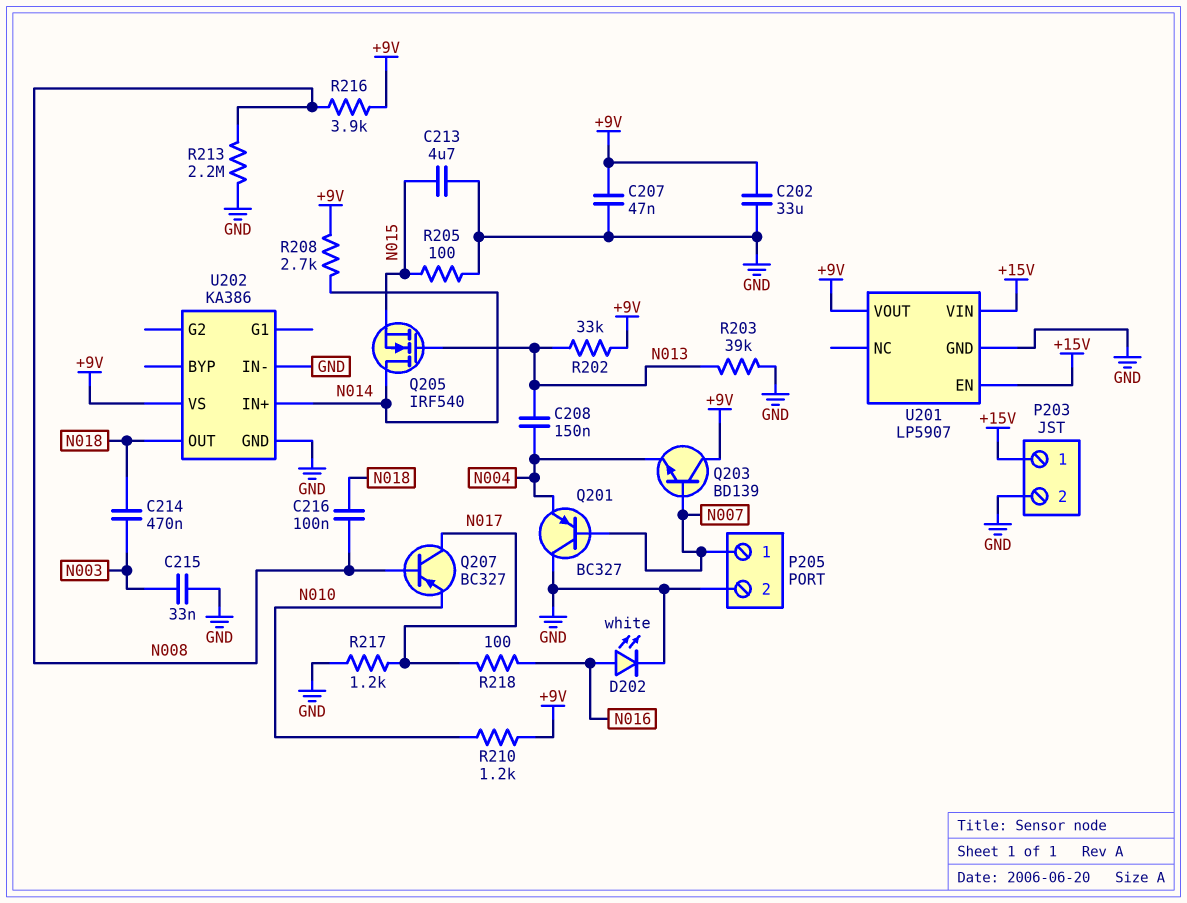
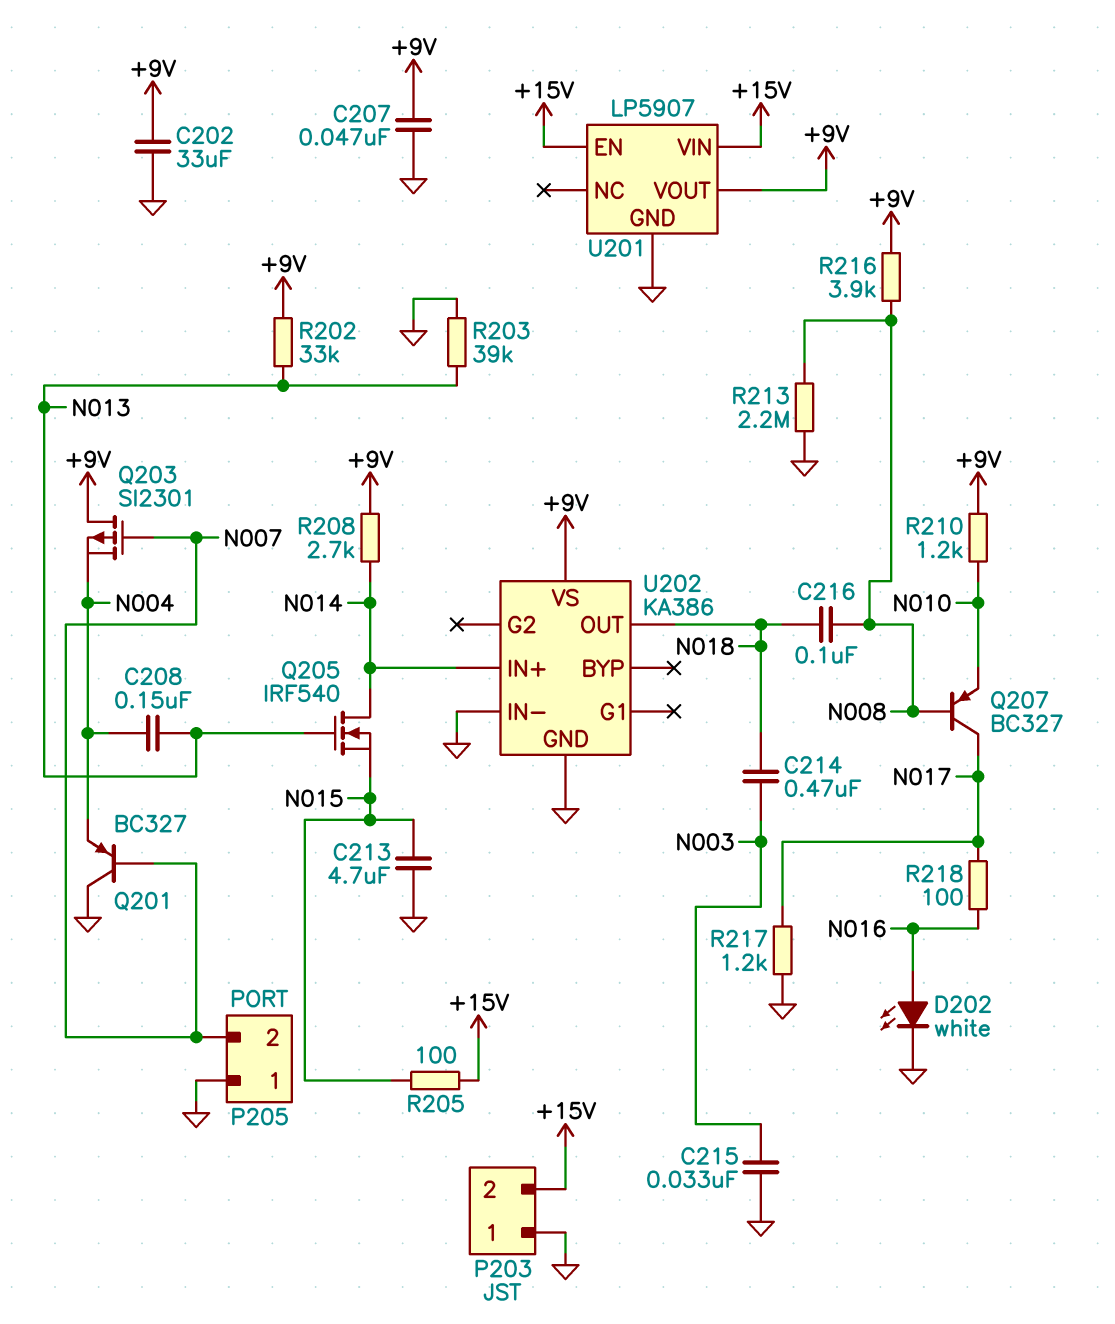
P203 pin 1: +15V -> GND
P203 pin 2: GND -> +15V
P205 pin 1: N007 -> GND
P205 pin 2: GND -> N007
Q203: NPN BD139 (B N007, C +9V, E N004) -> PMOS SI2301 (G N007, D +9V, S N004)
R205: 100 (GND, N015) -> 100 (+15V, N015)

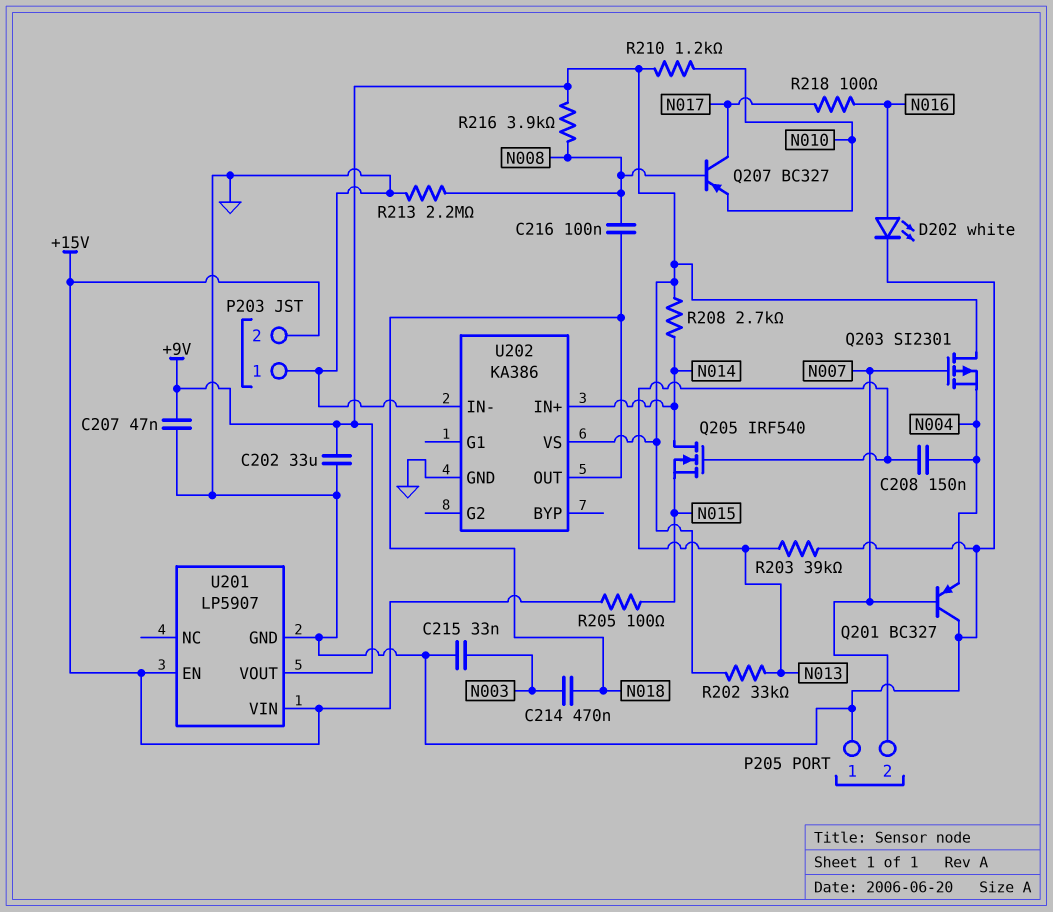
C213: 4.7uF (GND, N015) -> none
R217: 1.2k (GND, N017) -> none

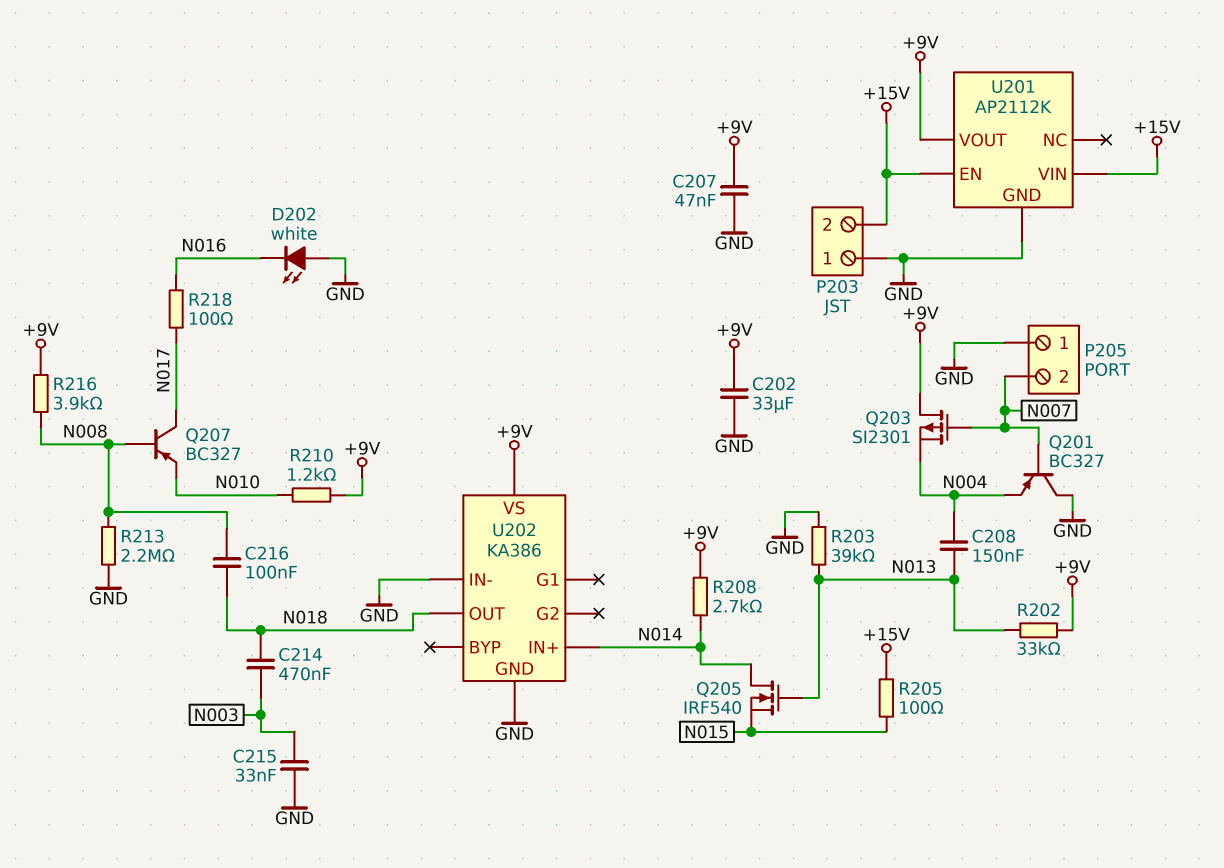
D202: LED white (A N016, K GND) -> LED white (A GND, K N016)
U201: LP5907 -> AP2112K

